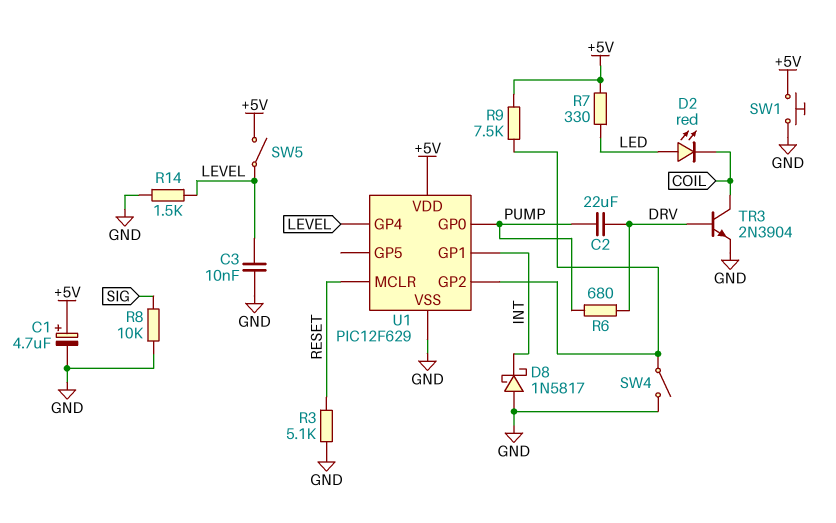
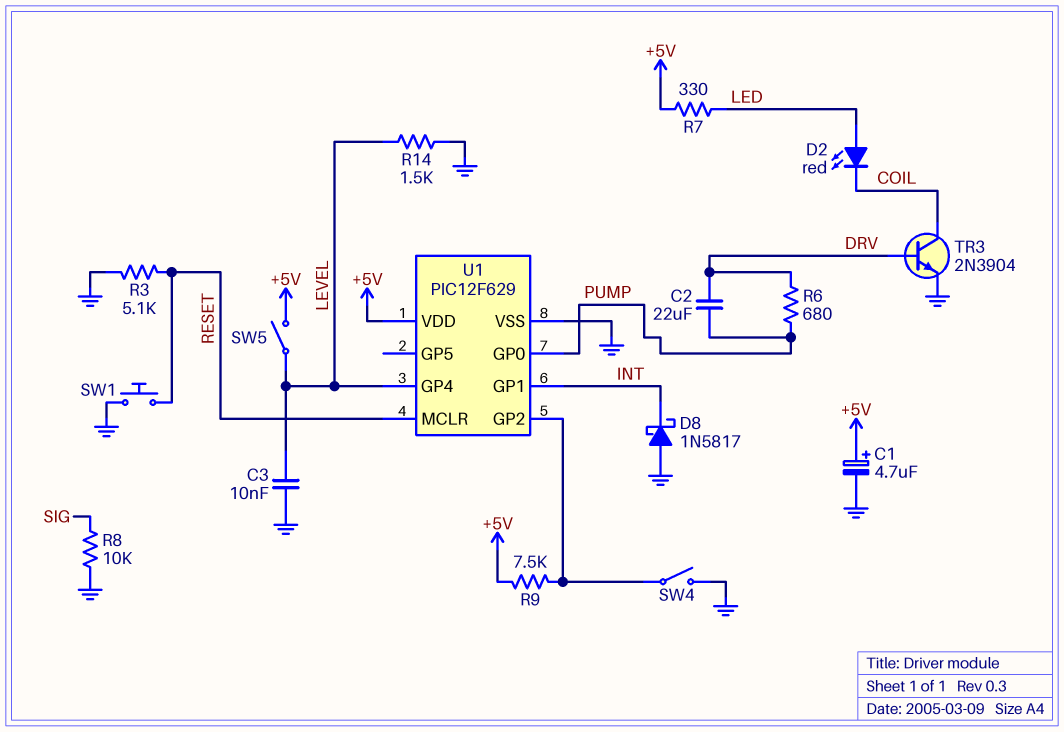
SW1: button (+5V, GND) -> button (GND, RESET)

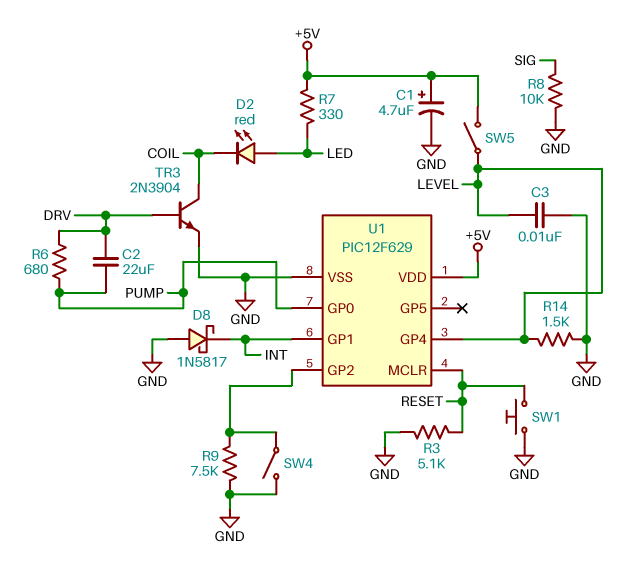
R9: 7.5k (+5V, U1/GP2) -> 7.5k (GND, U1/GP2)

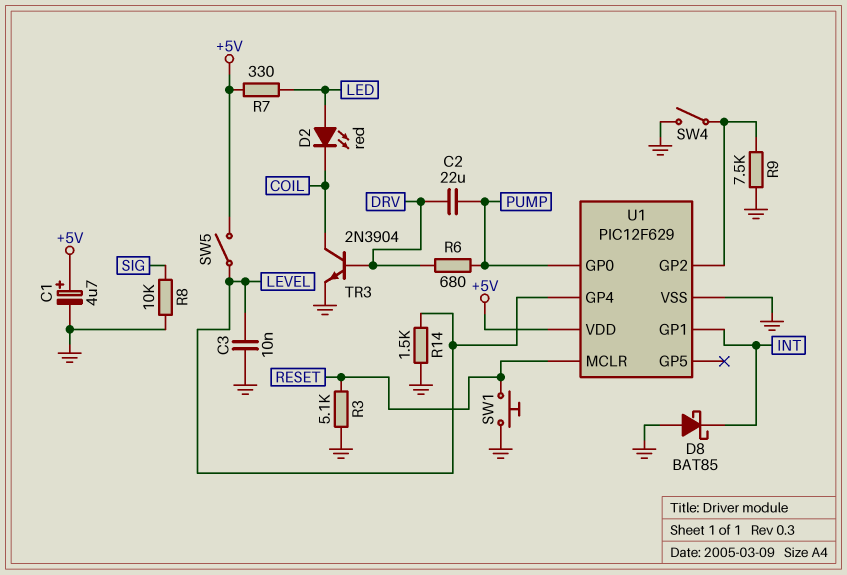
D8: schottky 1N5817 (A GND, K INT) -> schottky BAT85 (A GND, K INT)

